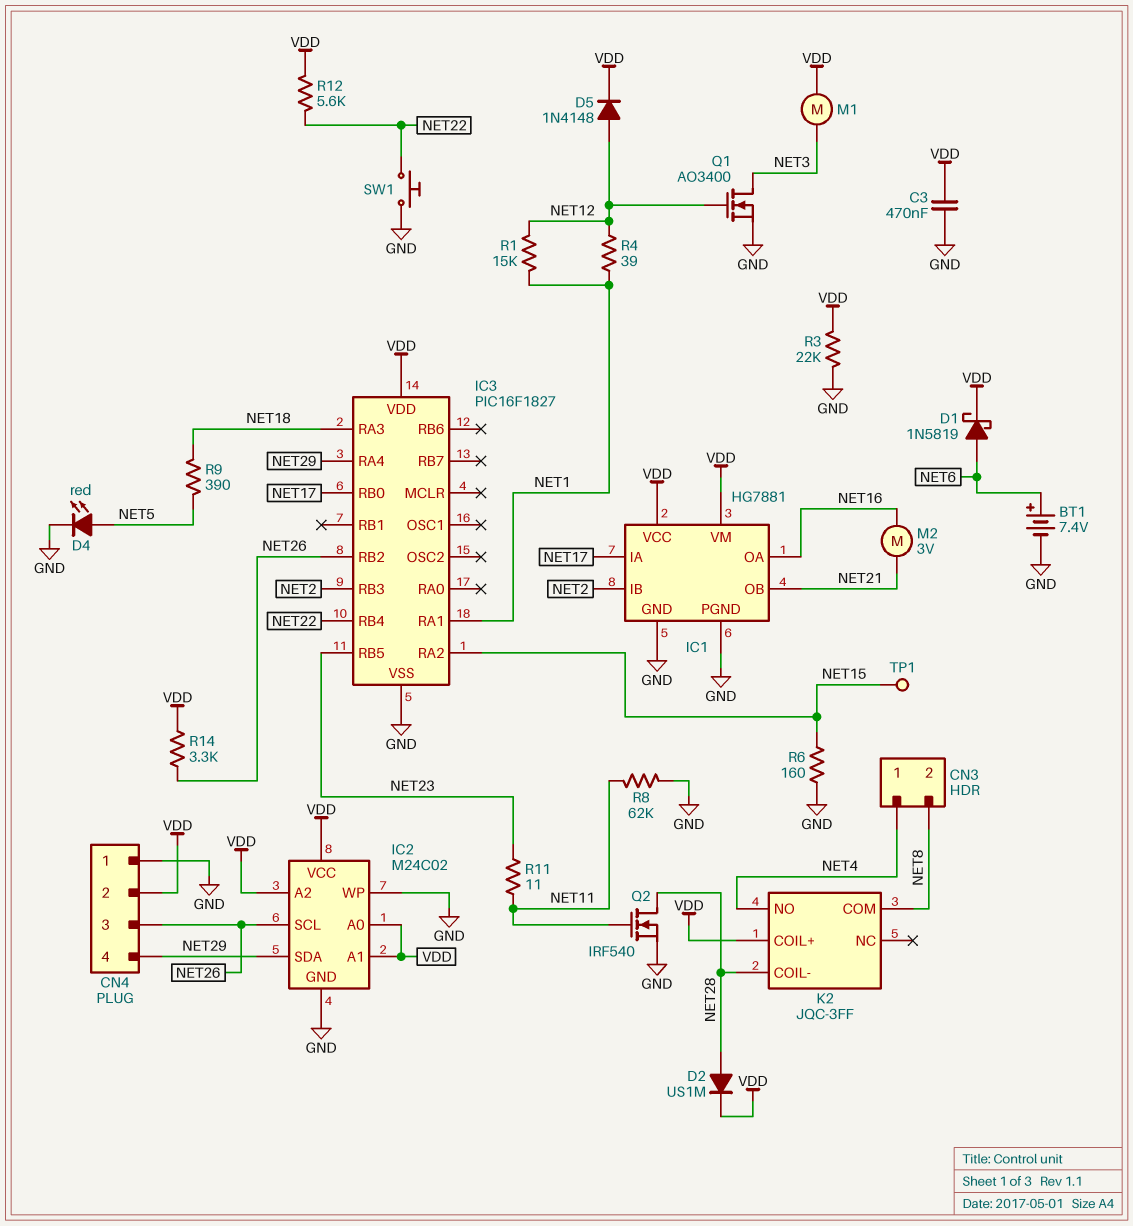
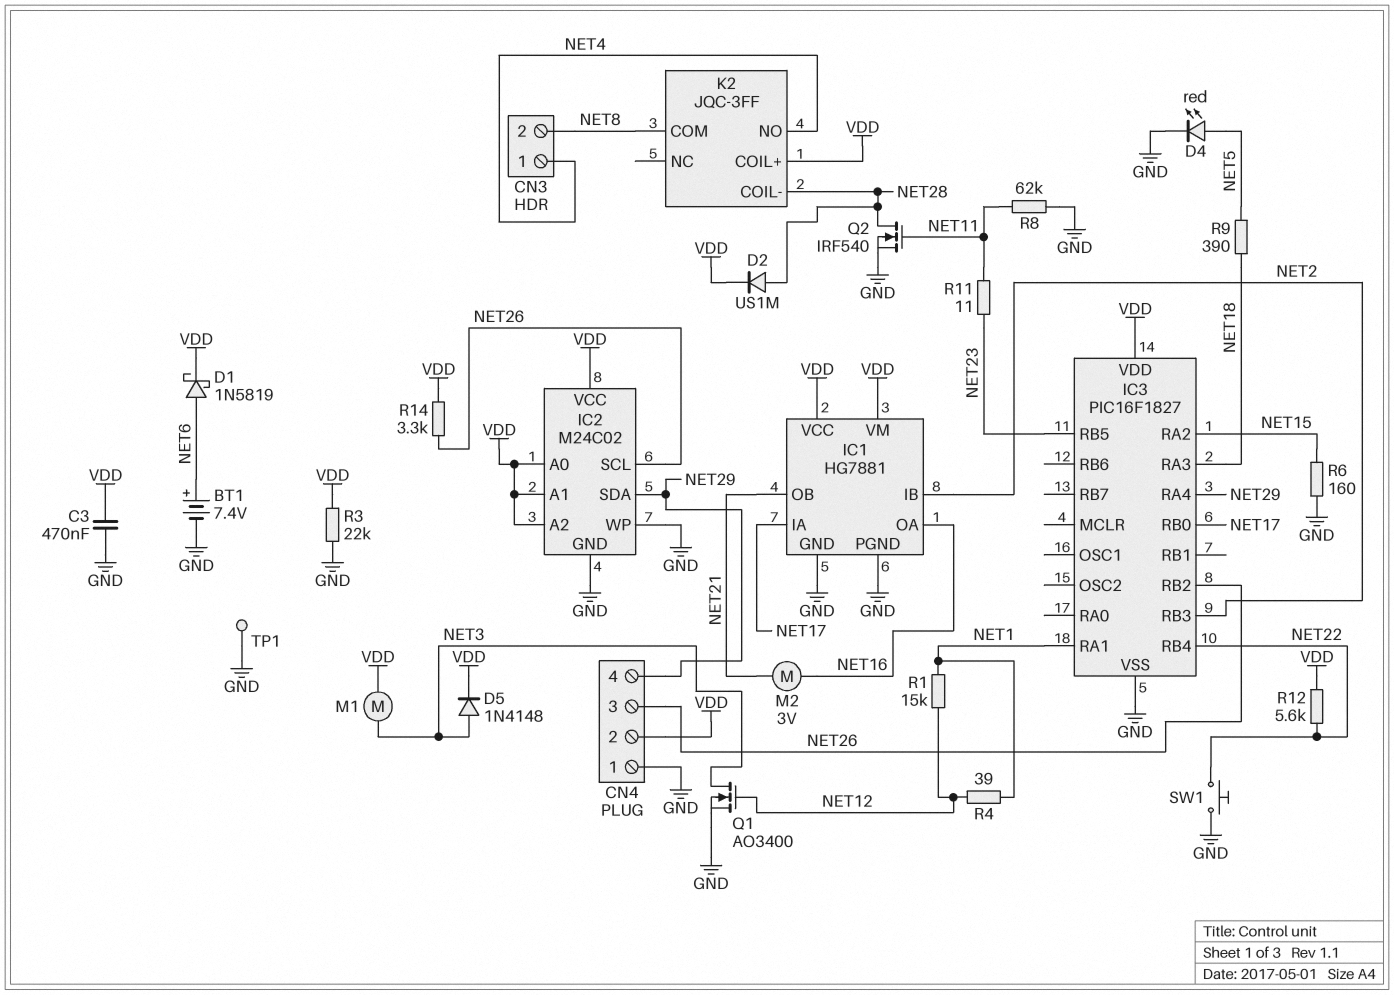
D5: diode 1N4148 (A NET12, K VDD) -> diode 1N4148 (A NET3, K VDD)
TP1: test point (NET15) -> test point (GND)

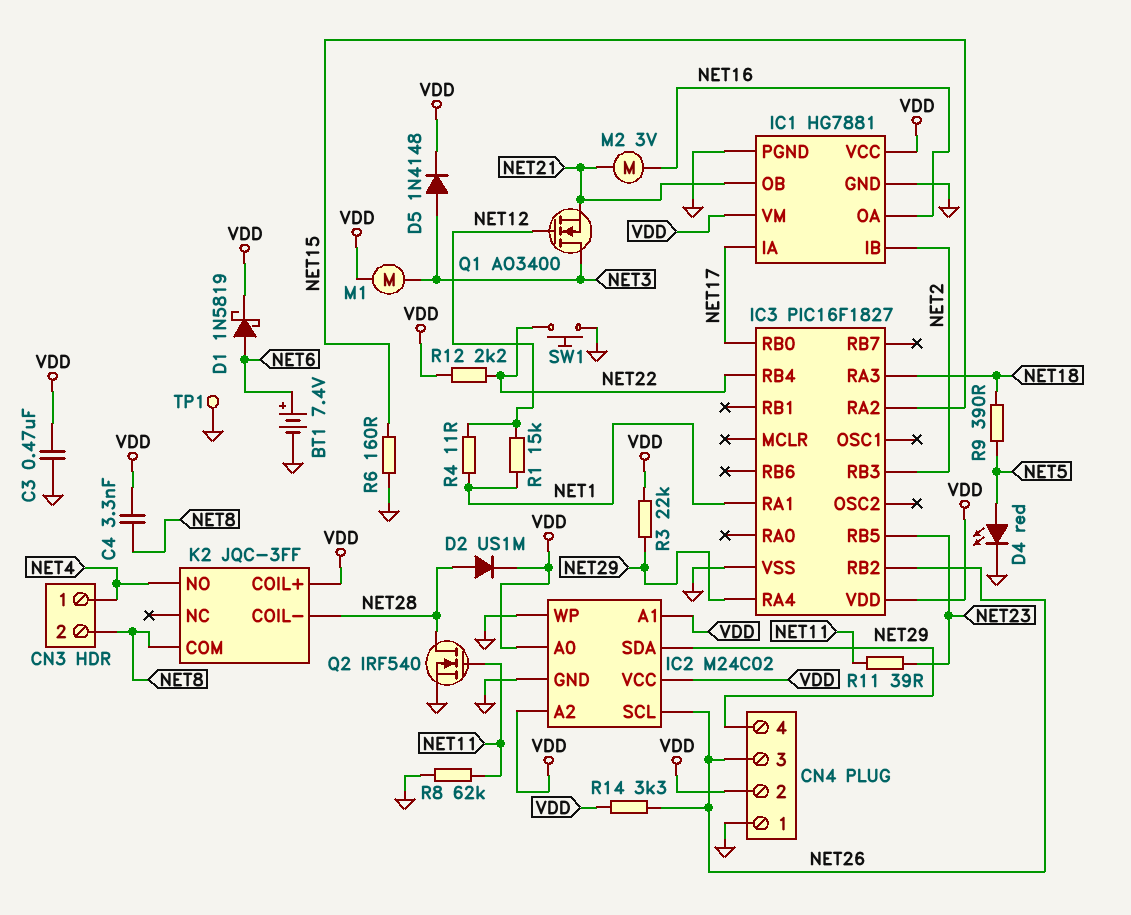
C4: none -> 3.3nF (NET8, VDD)
Q1: NMOS AO3400 (G NET12, D NET3, S GND) -> NMOS AO3400 (G NET12, D NET3, S NET21)
R3: 22k (GND, VDD) -> 22k (NET29, VDD)
R4: 39 (NET1, NET12) -> 11 (NET1, NET12)
R11: 11 (NET11, NET23) -> 39 (NET11, NET23)
R12: 5.6k (NET22, VDD) -> 2.2k (NET22, VDD)

